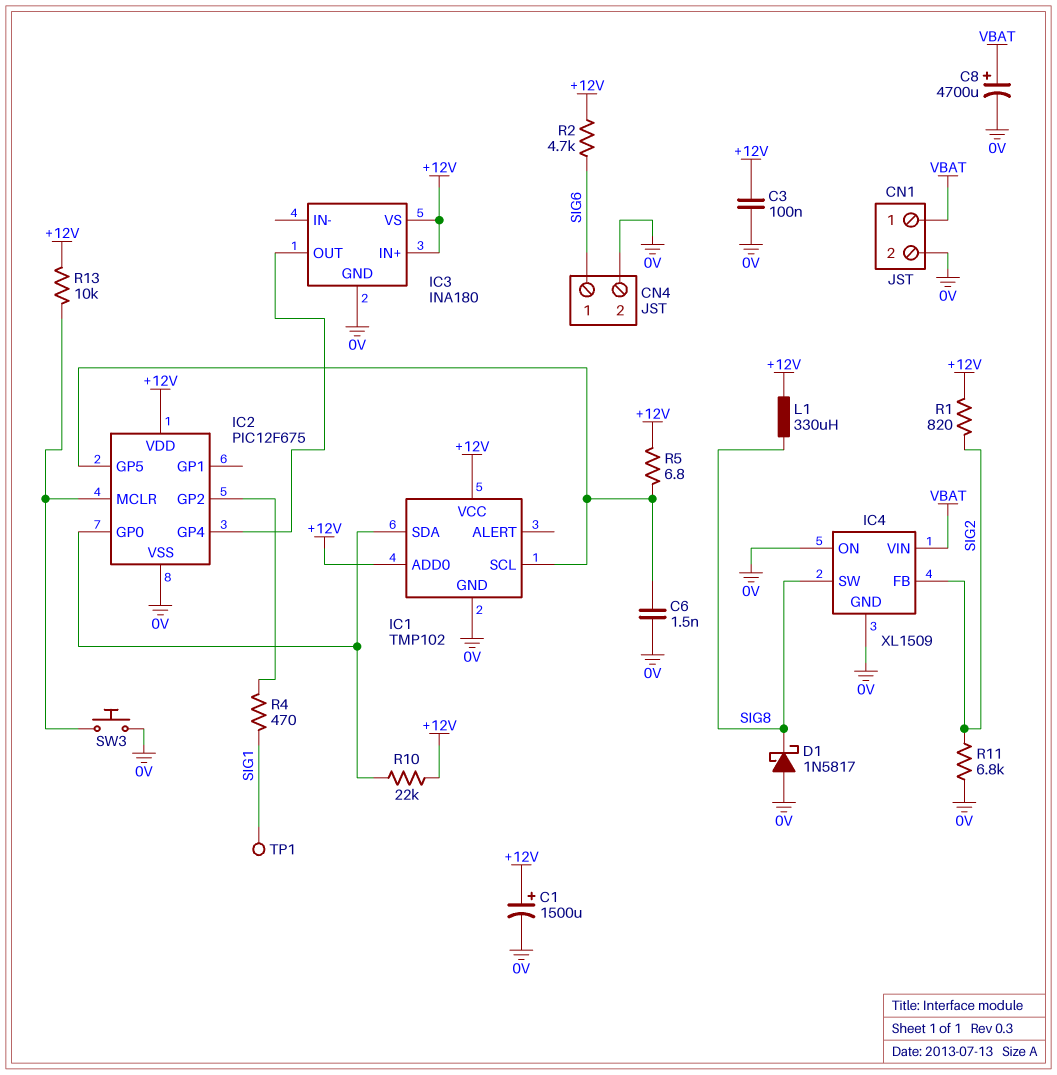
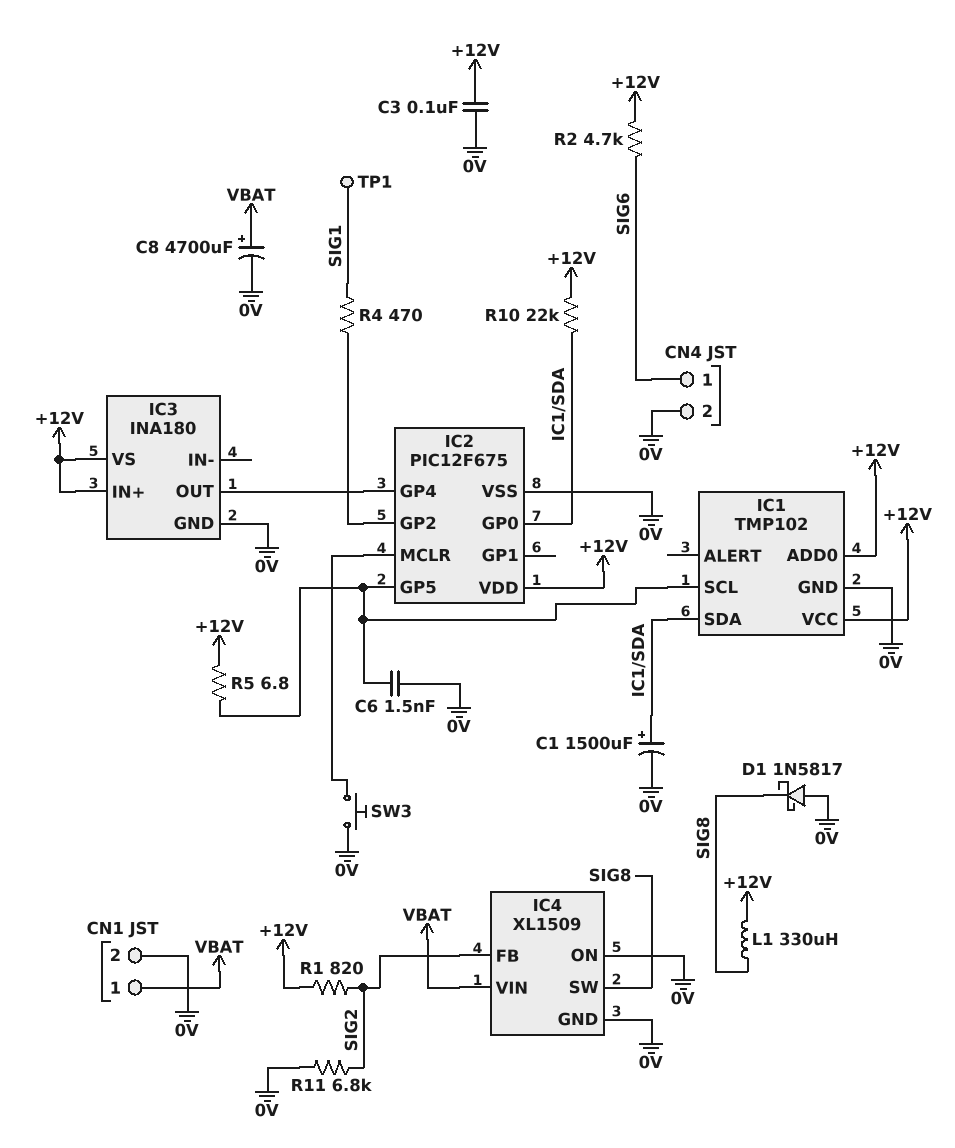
C1: 1500uF (plus +12V, minus 0V) -> 1500uF (plus IC1/SDA, minus 0V)
R13: 10k (+12V, IC2/MCLR) -> none

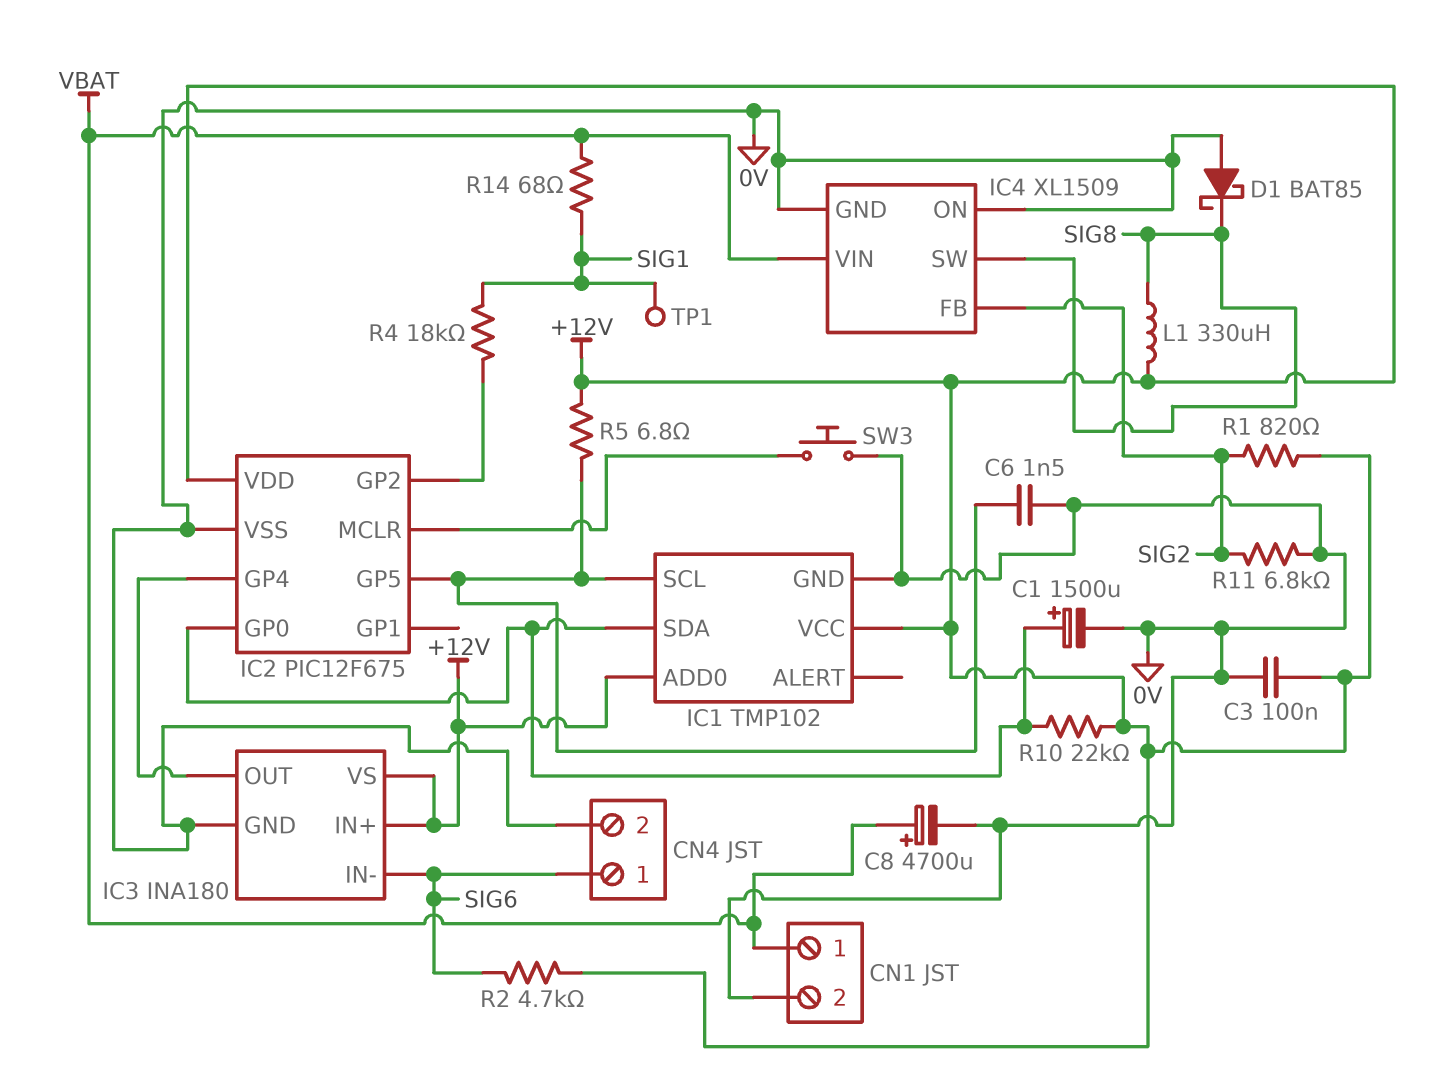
D1: schottky 1N5817 (A 0V, K SIG8) -> schottky BAT85 (A 0V, K SIG8)
IC3 pin IN-: none -> SIG6
R4: 470 (IC2/GP2, SIG1) -> 18k (IC2/GP2, SIG1)
R14: none -> 68 (SIG1, VBAT)

